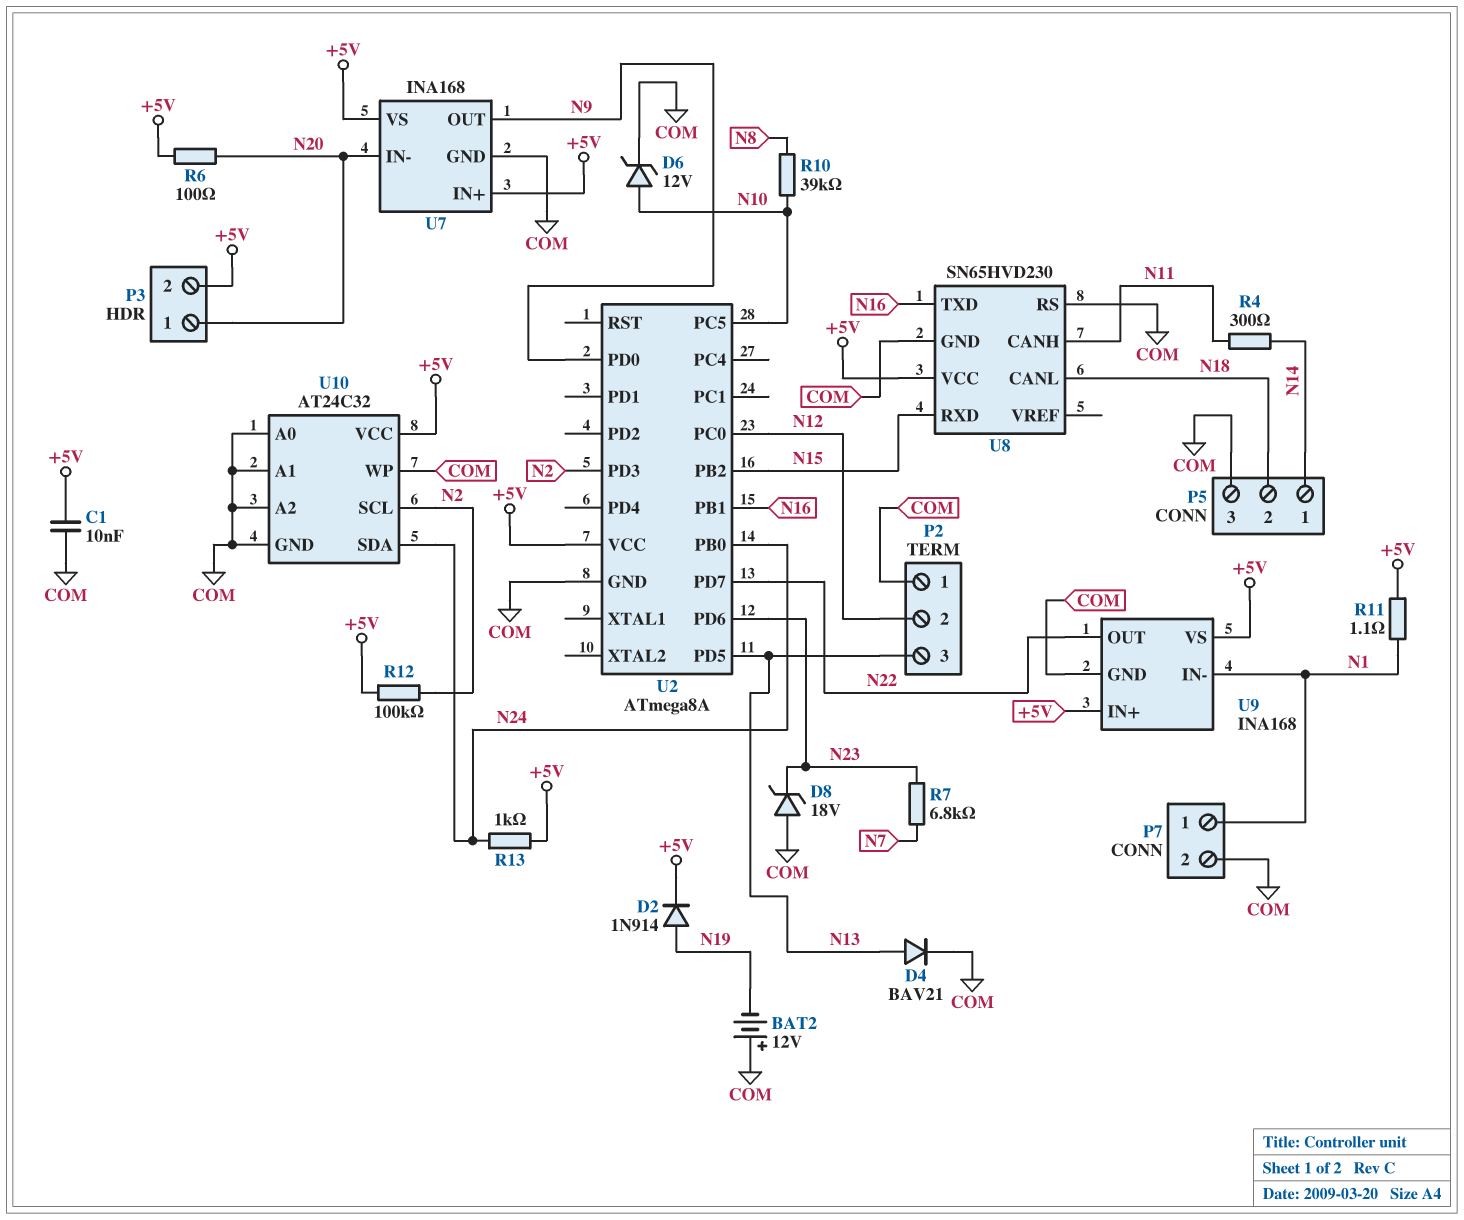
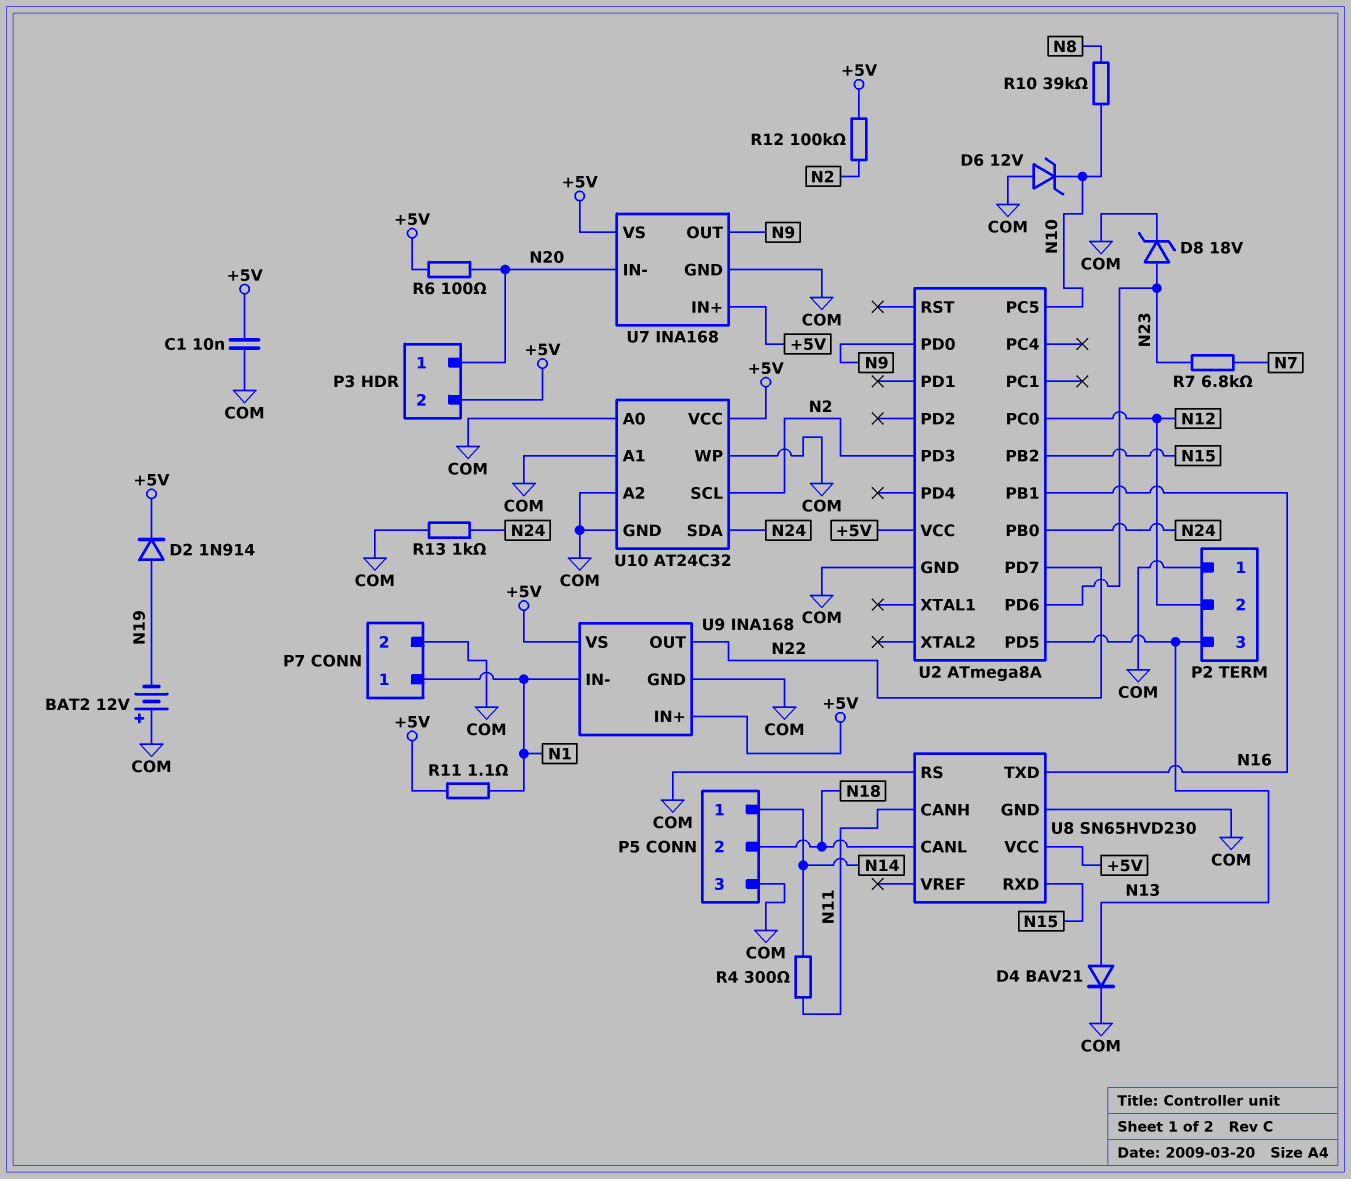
D6: zener 12V (A N10, K COM) -> zener 12V (A COM, K N10)
D8: zener 18V (A COM, K N23) -> zener 18V (A N23, K COM)
R13: 1k (+5V, N24) -> 1k (COM, N24)

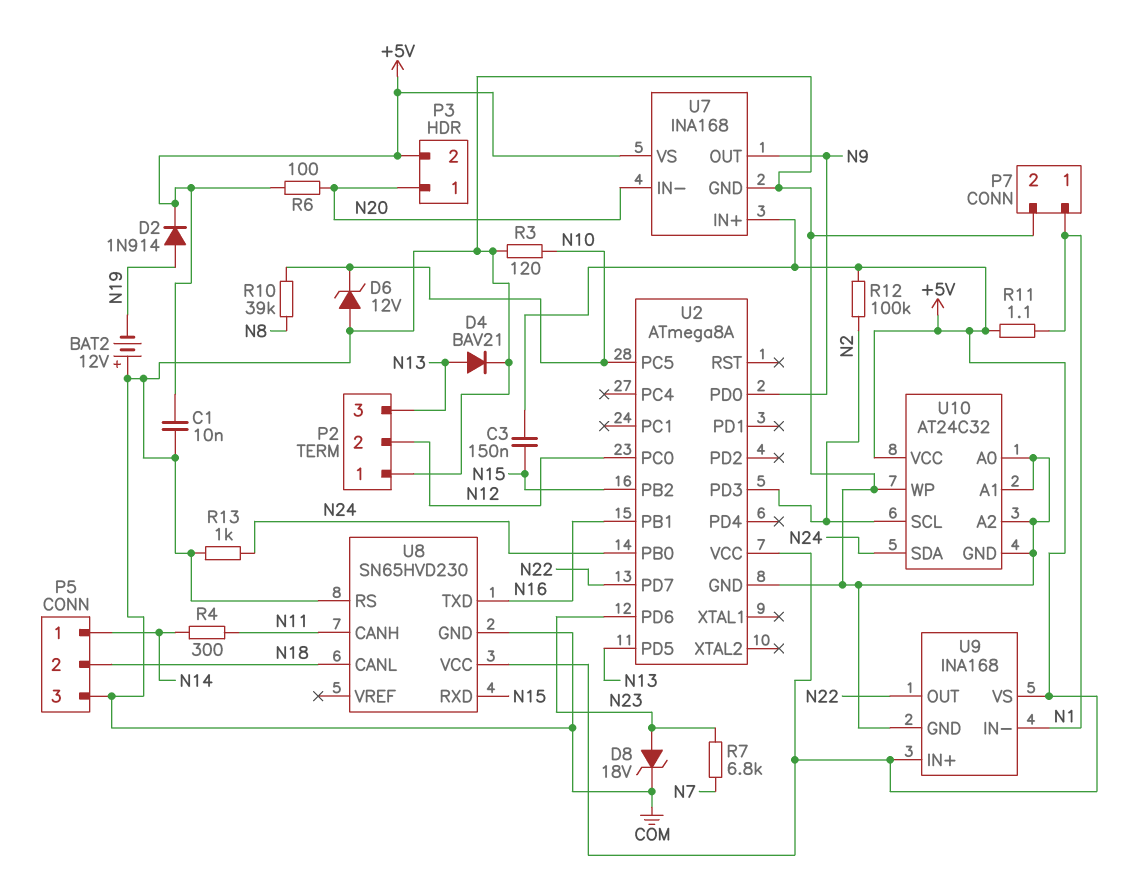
C3: none -> 150nF (+5V, N15)
R3: none -> 120 (COM, N10)

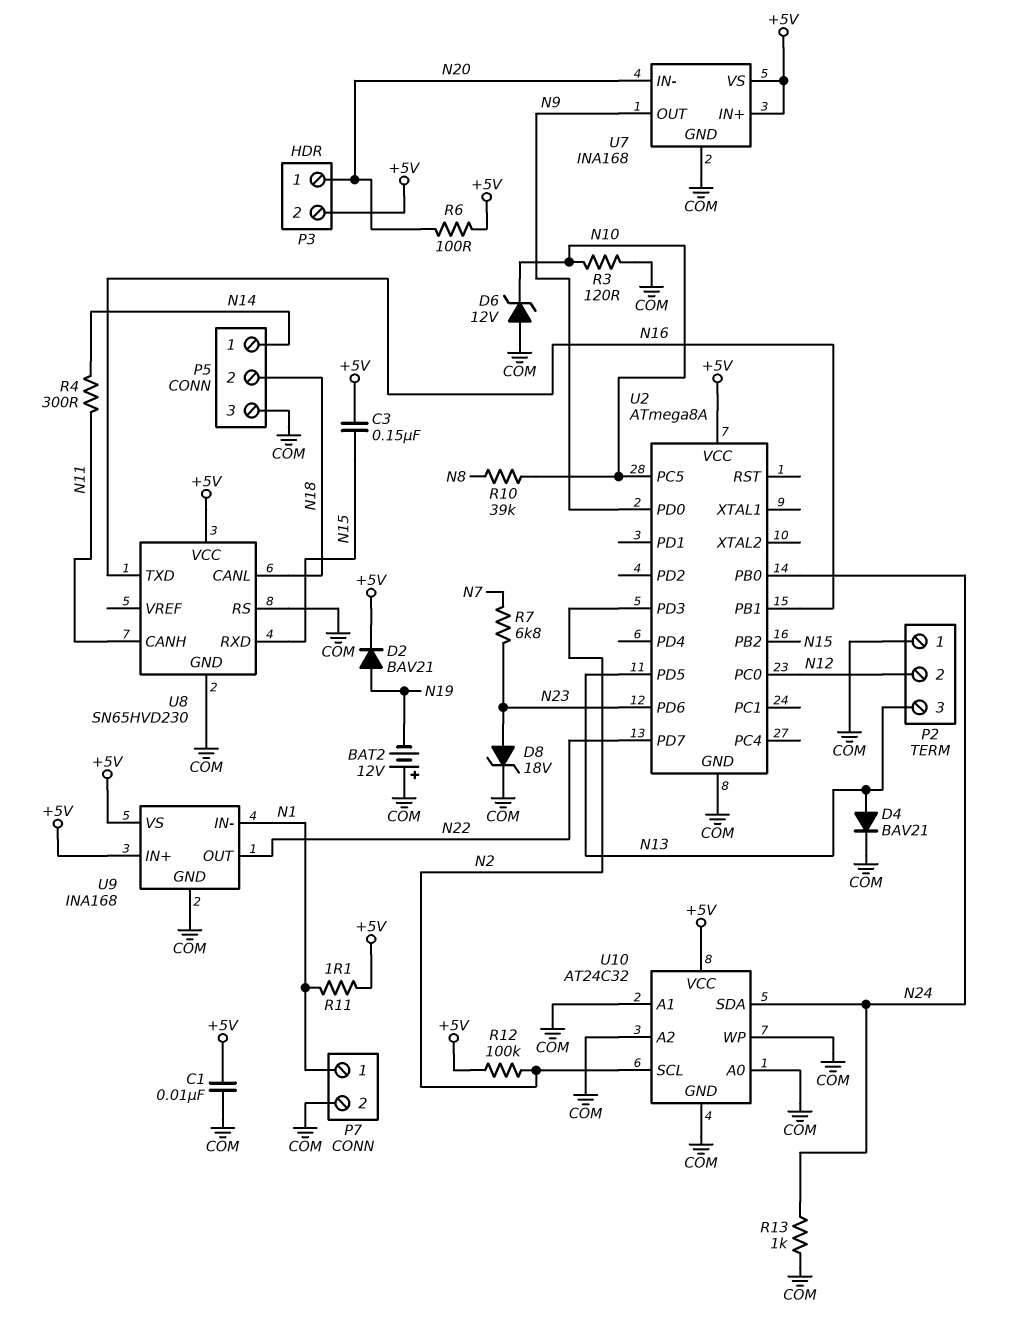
D2: diode 1N914 (A N19, K +5V) -> diode BAV21 (A N19, K +5V)

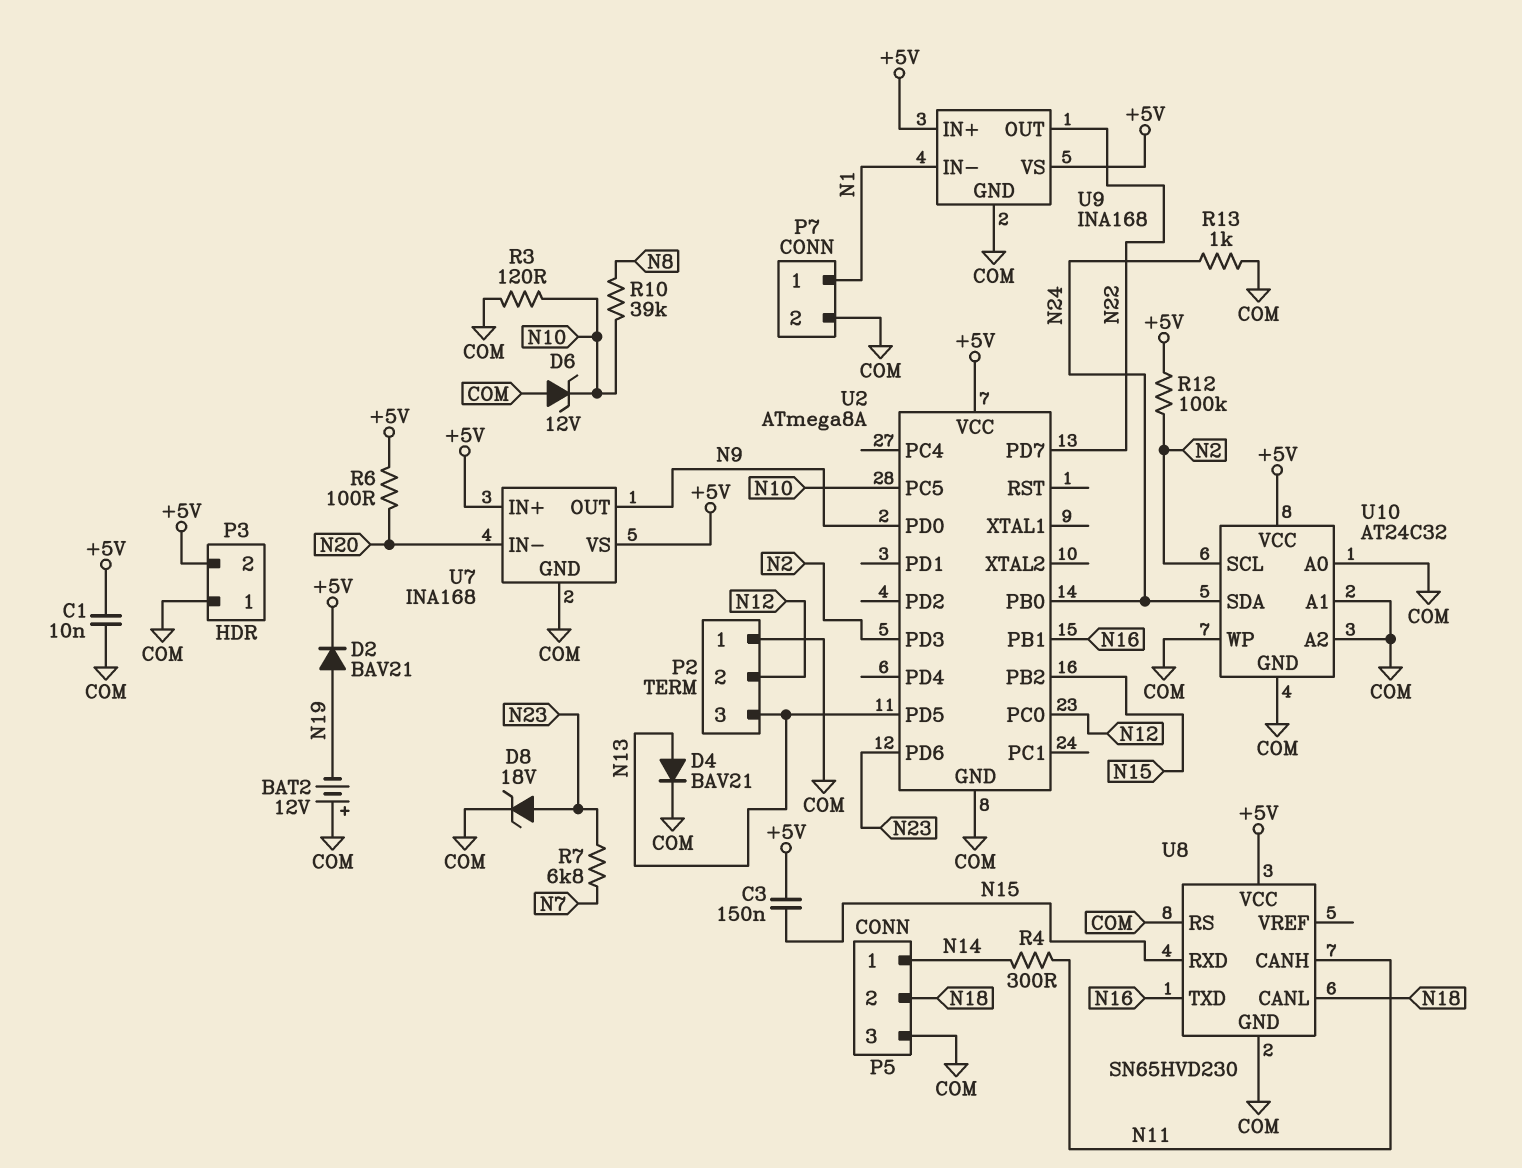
P3 pin 1: N20 -> COM
R11: 1.1 (+5V, N1) -> none

